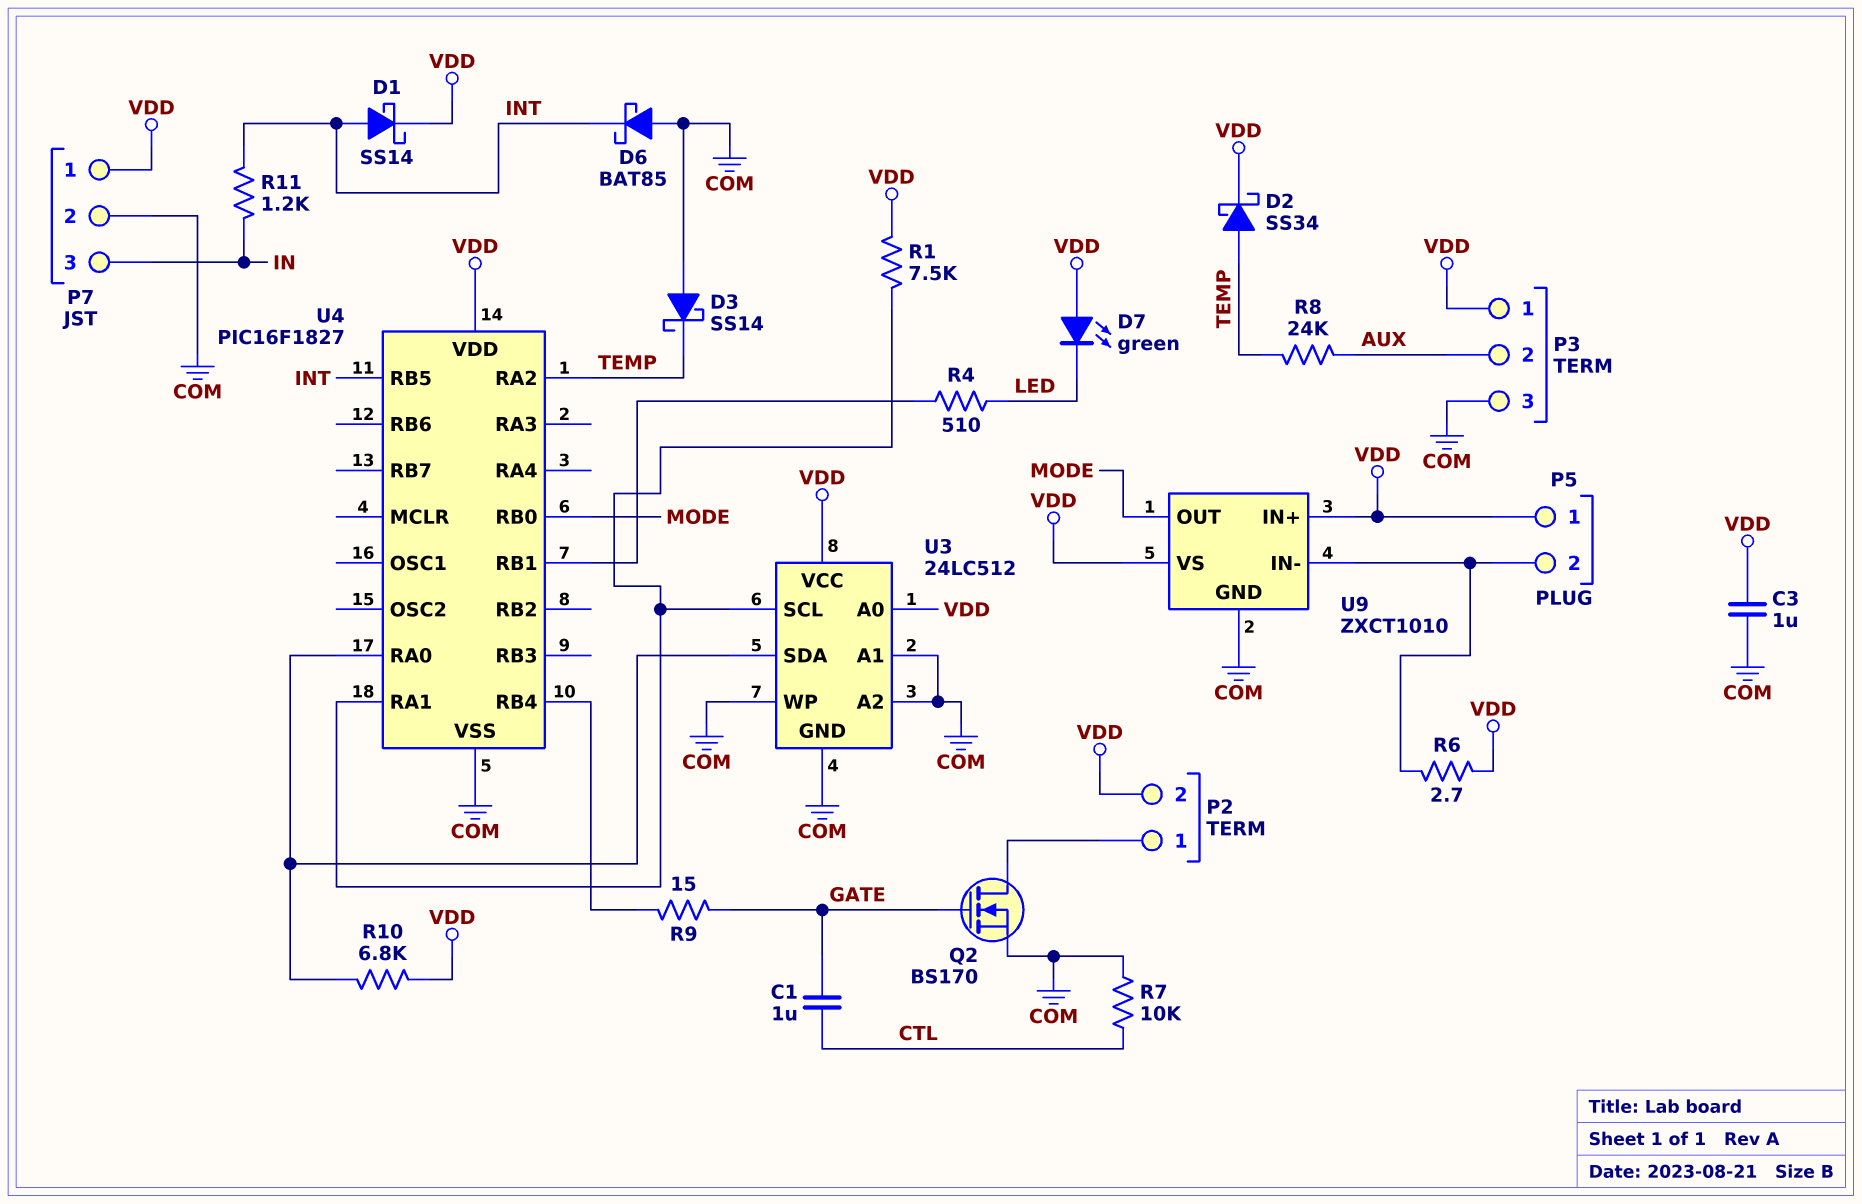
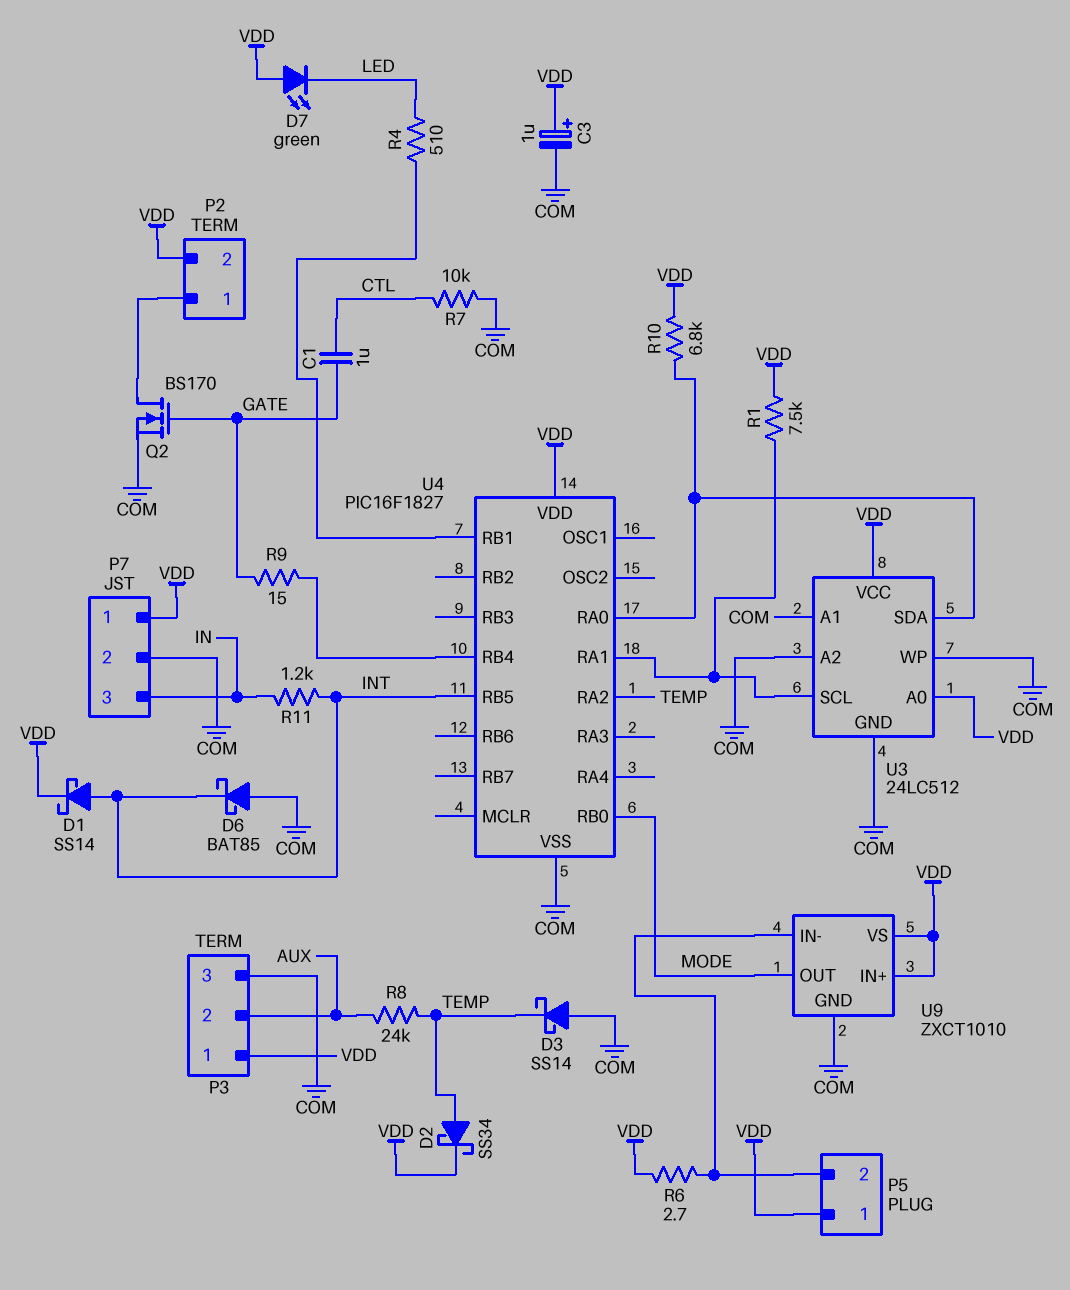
C3: 1uF (COM, VDD) -> 1uF (plus VDD, minus COM)

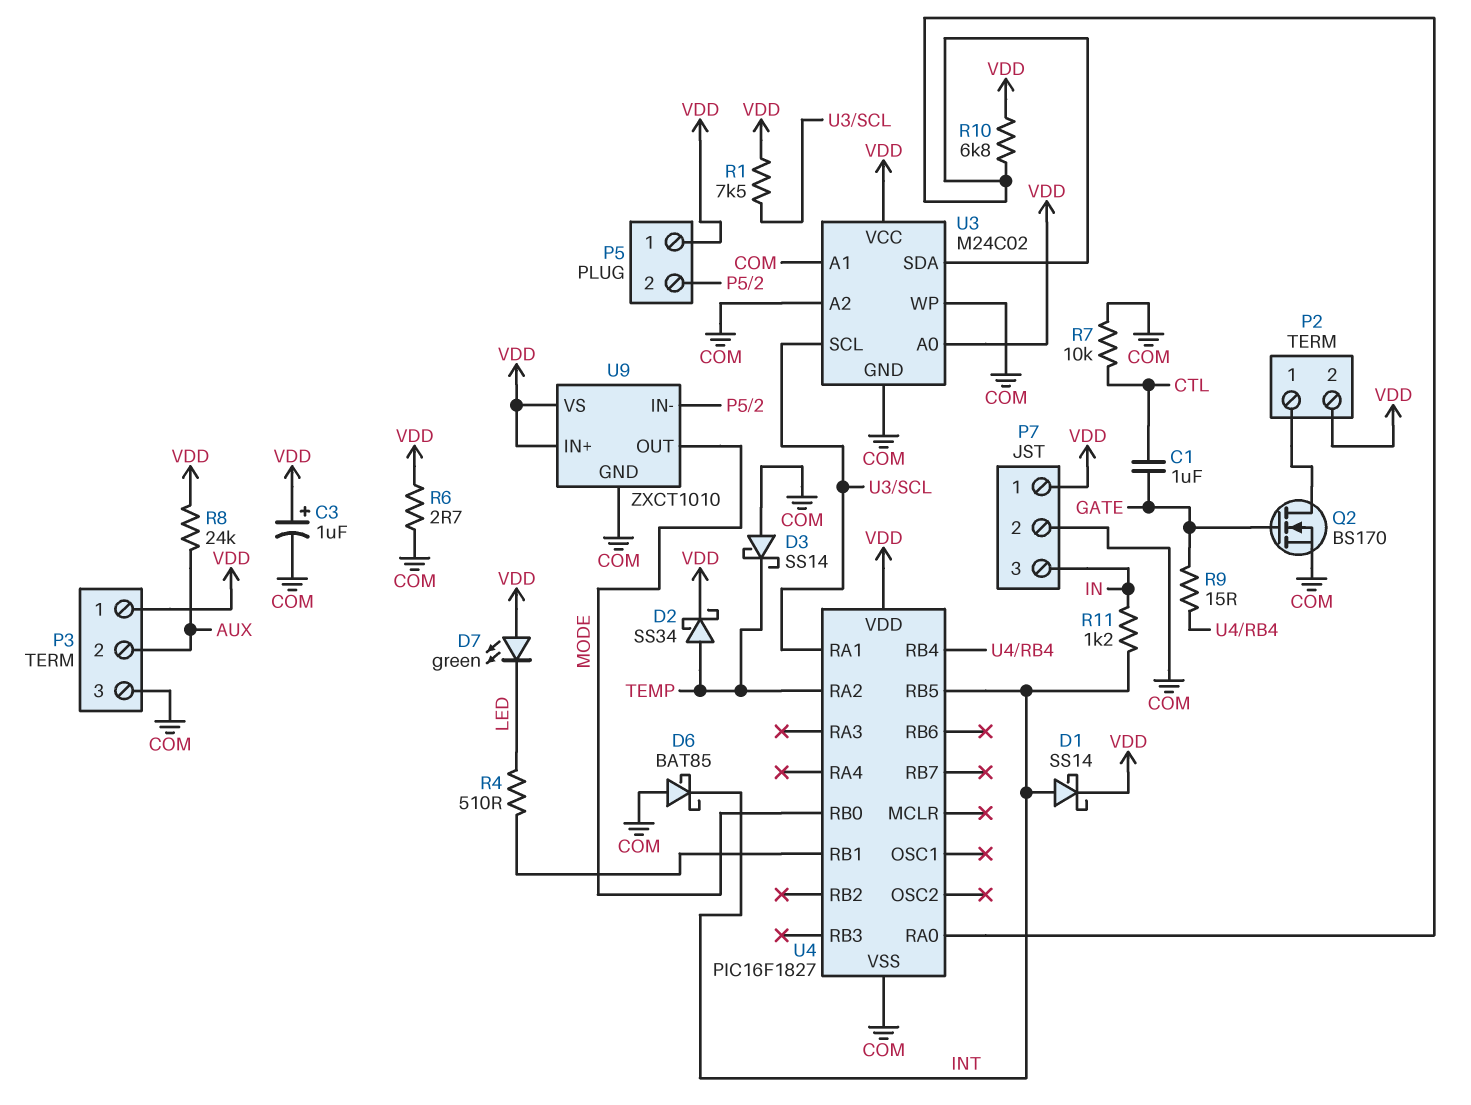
R6: 2.7 (P5/2, VDD) -> 2.7 (COM, VDD)
R8: 24k (AUX, TEMP) -> 24k (AUX, VDD)
U3: 24LC512 -> M24C02

